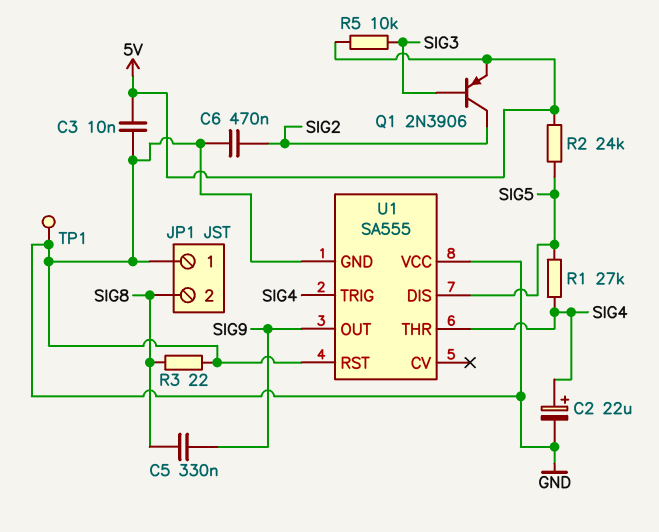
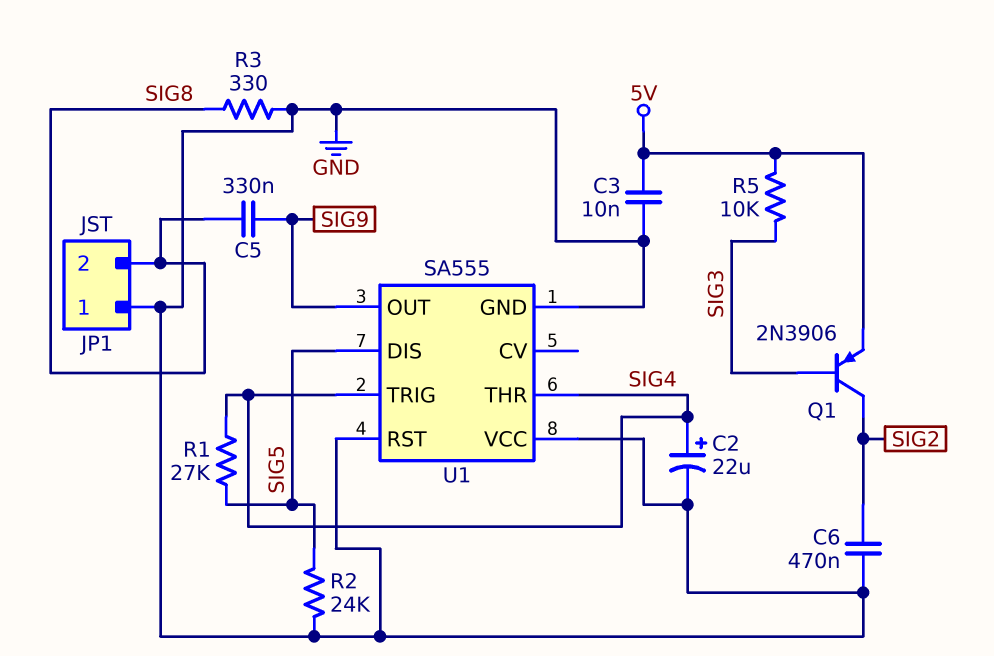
R2: 24k (5V, SIG5) -> 24k (GND, SIG5)
R3: 22 (GND, SIG8) -> 330 (GND, SIG8)
TP1: test point (GND) -> none

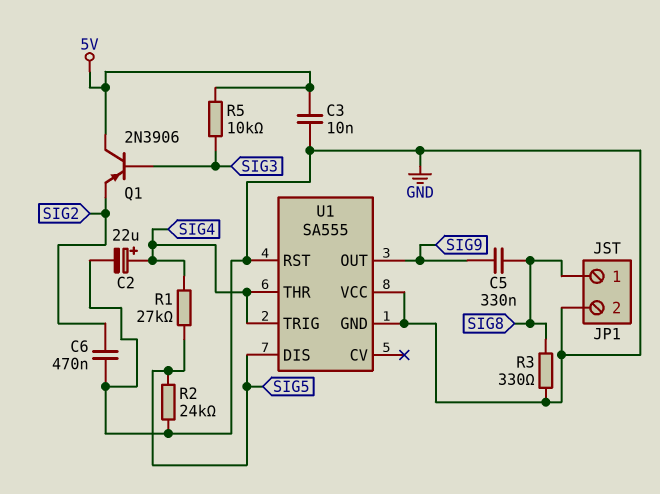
JP1 pin 1: GND -> SIG8
JP1 pin 2: SIG8 -> GND
Q1: PNP 2N3906 (B SIG3, C SIG2, E 5V) -> PNP 2N3906 (B SIG3, C 5V, E SIG2)

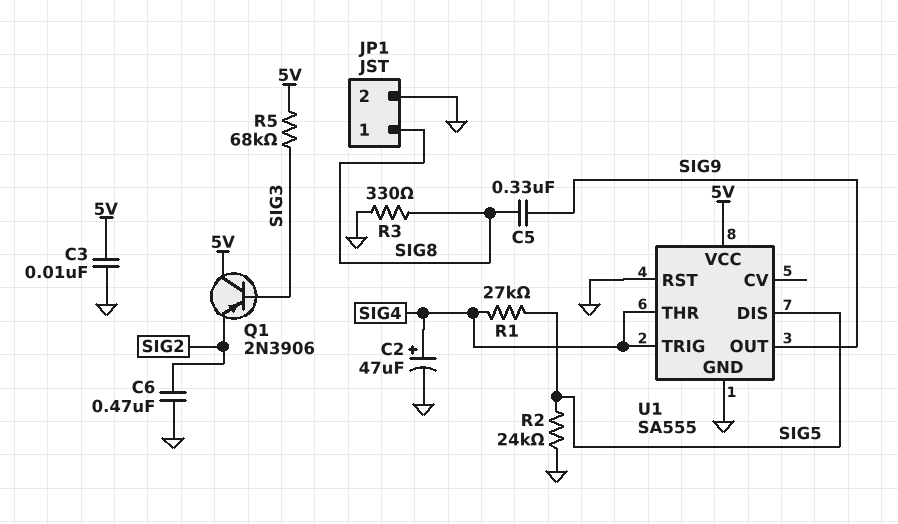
C2: 22uF (plus SIG4, minus GND) -> 47uF (plus SIG4, minus GND)
R5: 10k (5V, SIG3) -> 68k (5V, SIG3)
U1 pin VCC: GND -> 5V

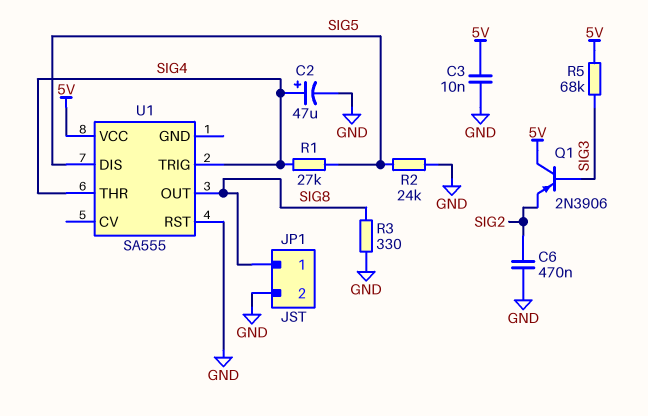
C5: 330nF (SIG8, SIG9) -> none
U1 pin GND: GND -> none
U1 pin OUT: SIG9 -> SIG8

